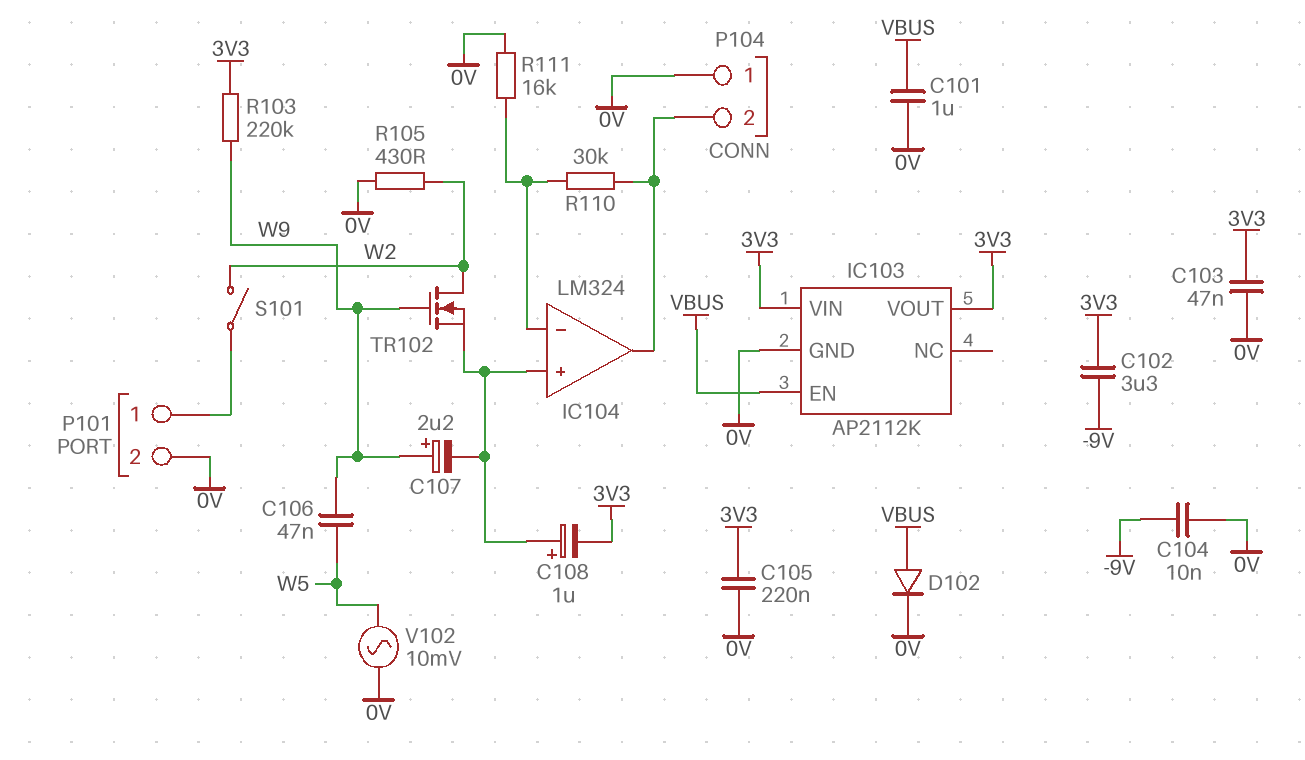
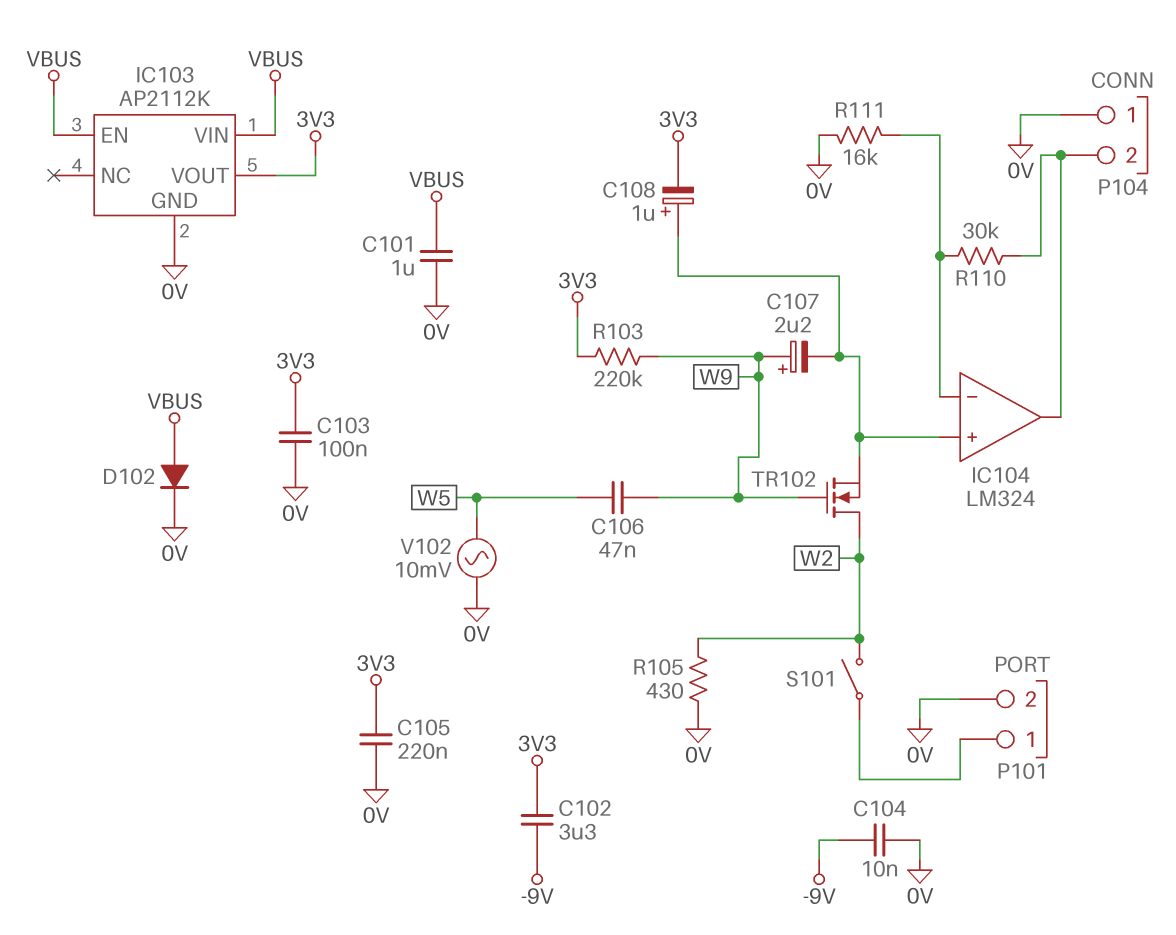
C103: 47nF (0V, 3V3) -> 100nF (0V, 3V3)
IC103 pin VIN: 3V3 -> VBUS

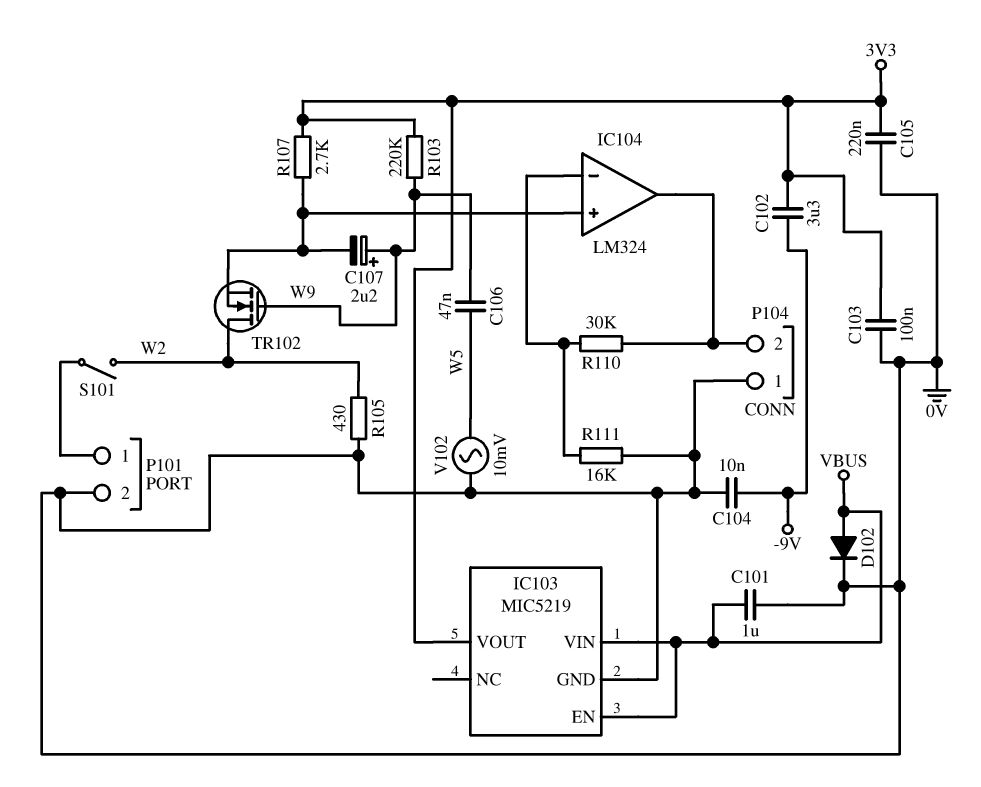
C108: 1uF (plus IC104/in+, minus 3V3) -> none
IC103: AP2112K -> MIC5219
R107: none -> 2.7k (3V3, IC104/in+)

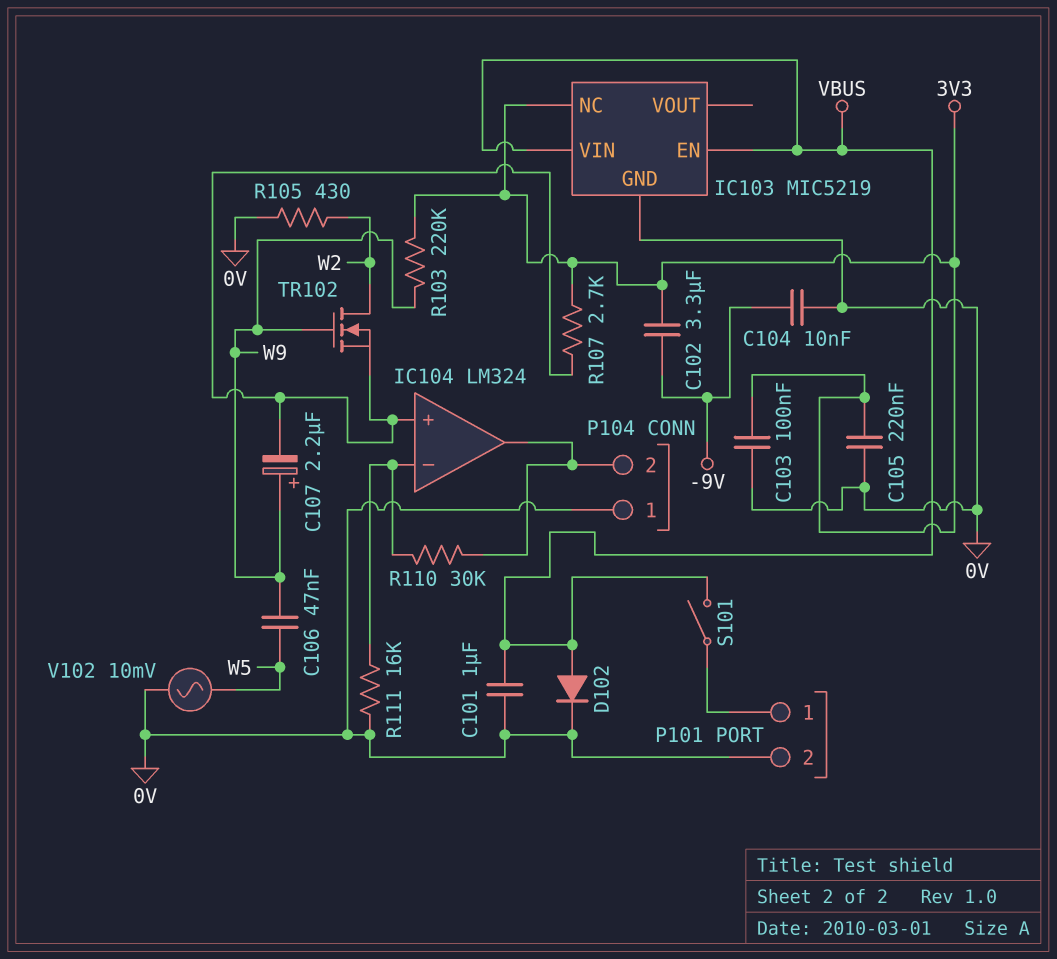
IC103 pin NC: none -> 3V3
IC103 pin VOUT: 3V3 -> none
S101: switch (P101/1, W2) -> switch (P101/1, VBUS)

